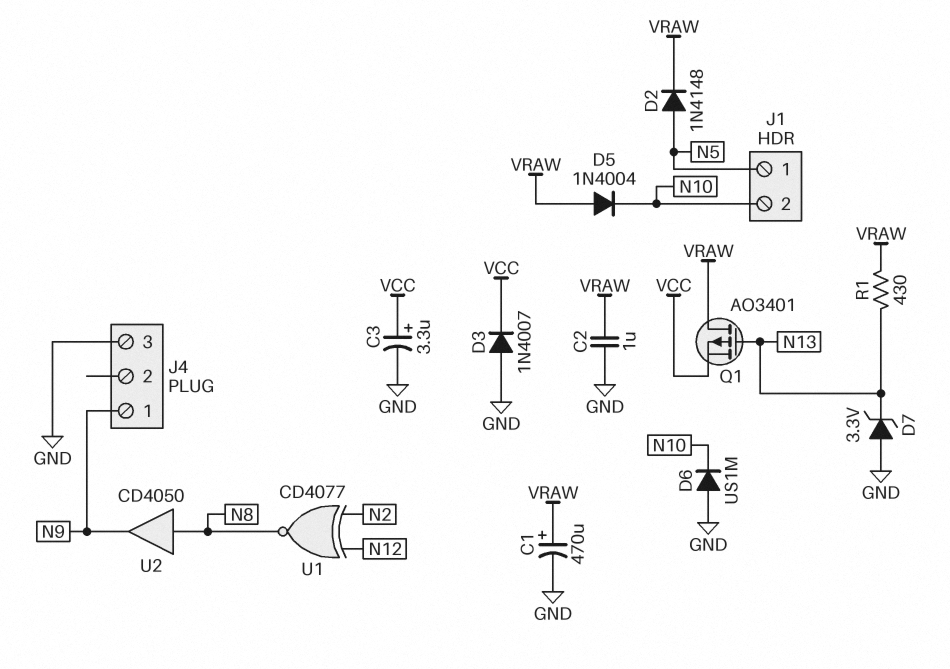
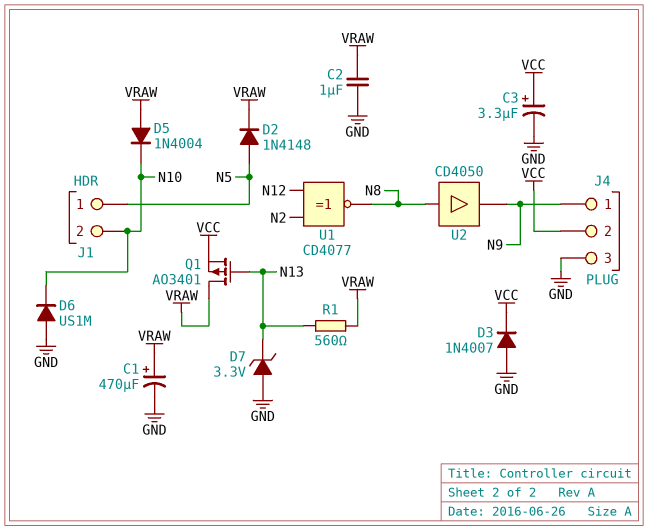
J4 pin 2: none -> VCC
R1: 430 (N13, VRAW) -> 560 (N13, VRAW)

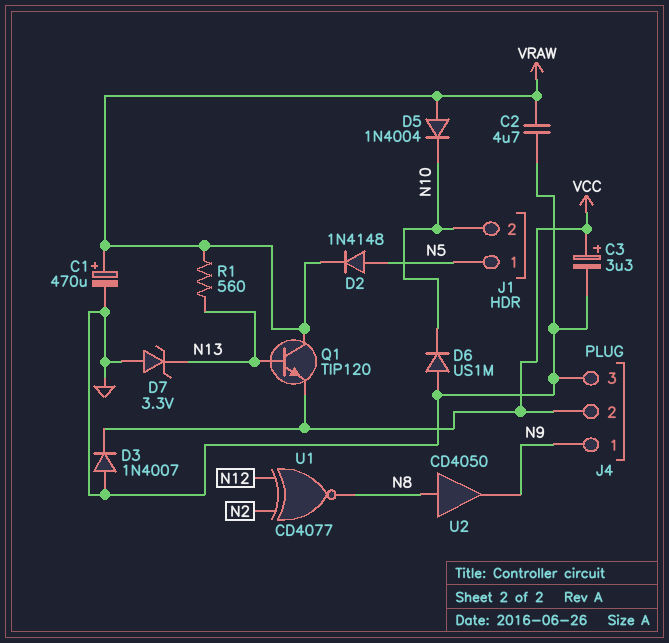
C2: 1uF (GND, VRAW) -> 4.7uF (GND, VRAW)
Q1: PMOS AO3401 (G N13, D VRAW, S VCC) -> NPN TIP120 (B N13, C VRAW, E VCC)

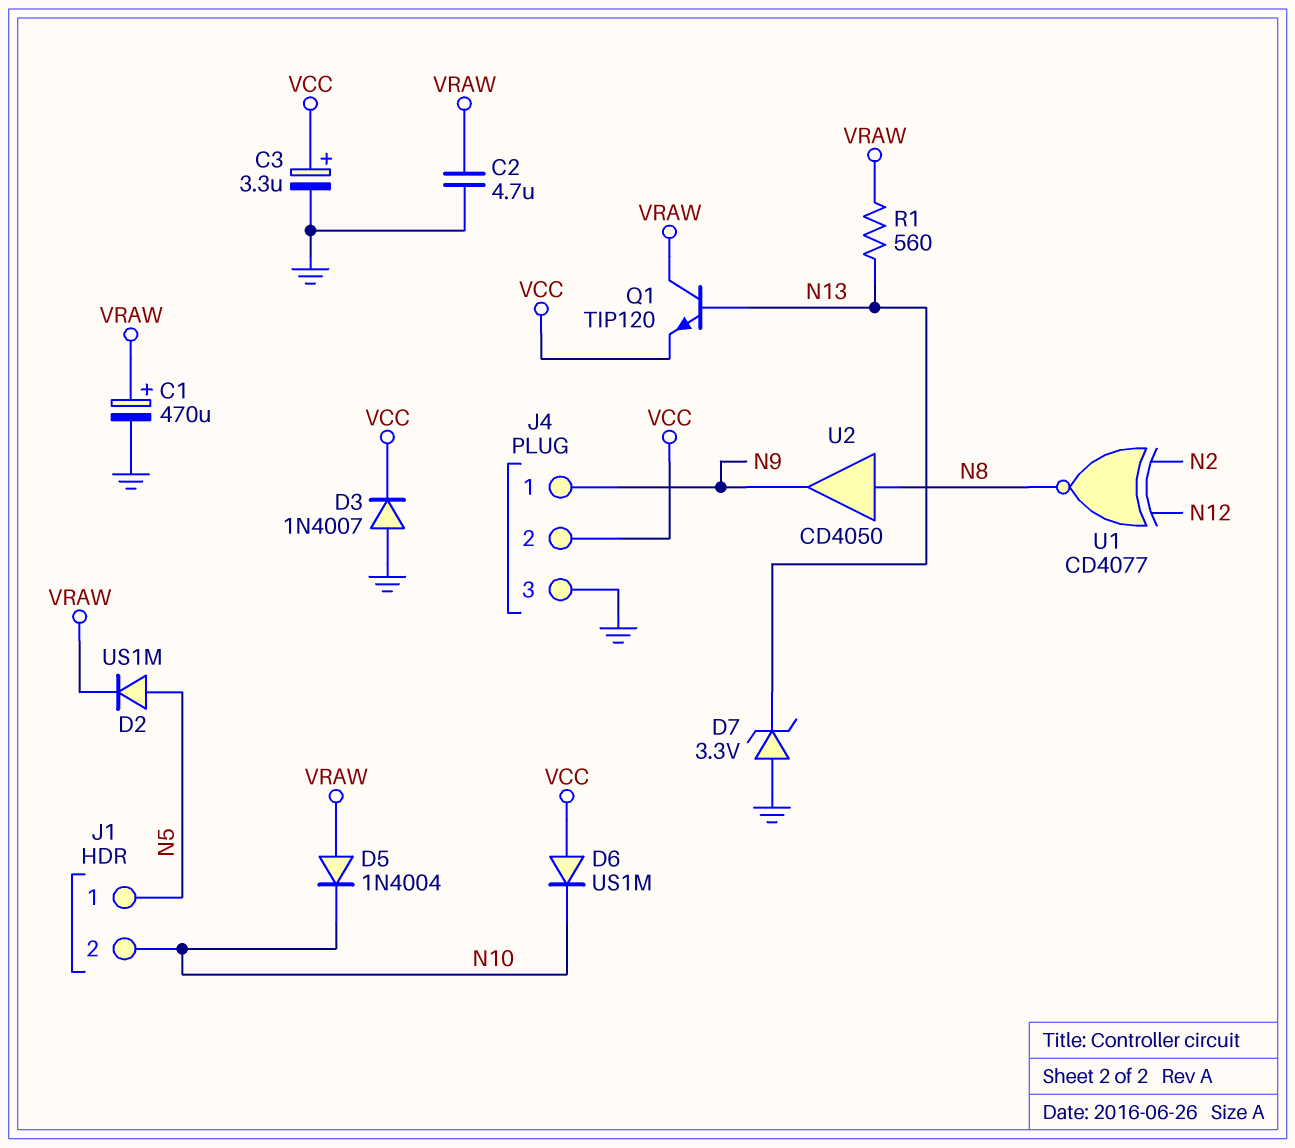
D2: diode 1N4148 (A N5, K VRAW) -> diode US1M (A N5, K VRAW)
D6: diode US1M (A GND, K N10) -> diode US1M (A VCC, K N10)

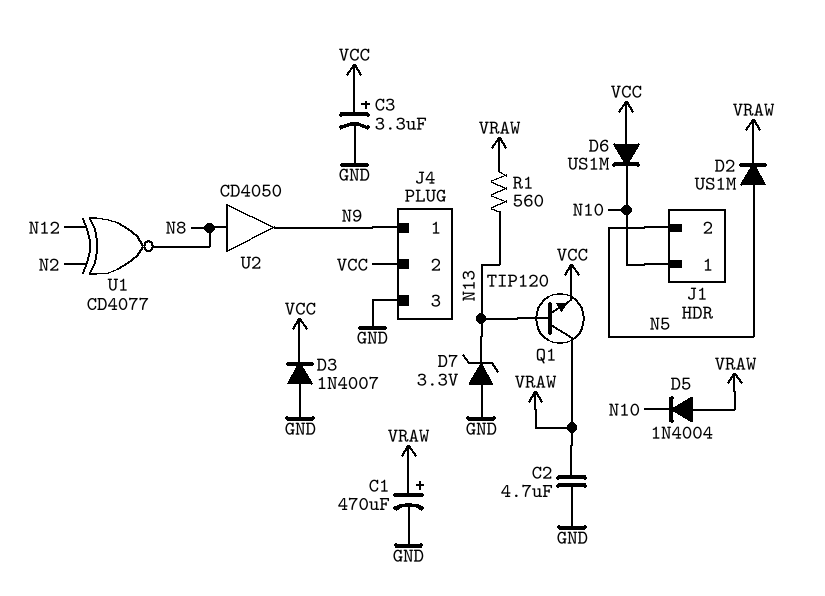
J1 pin 1: N5 -> N10
J1 pin 2: N10 -> N5

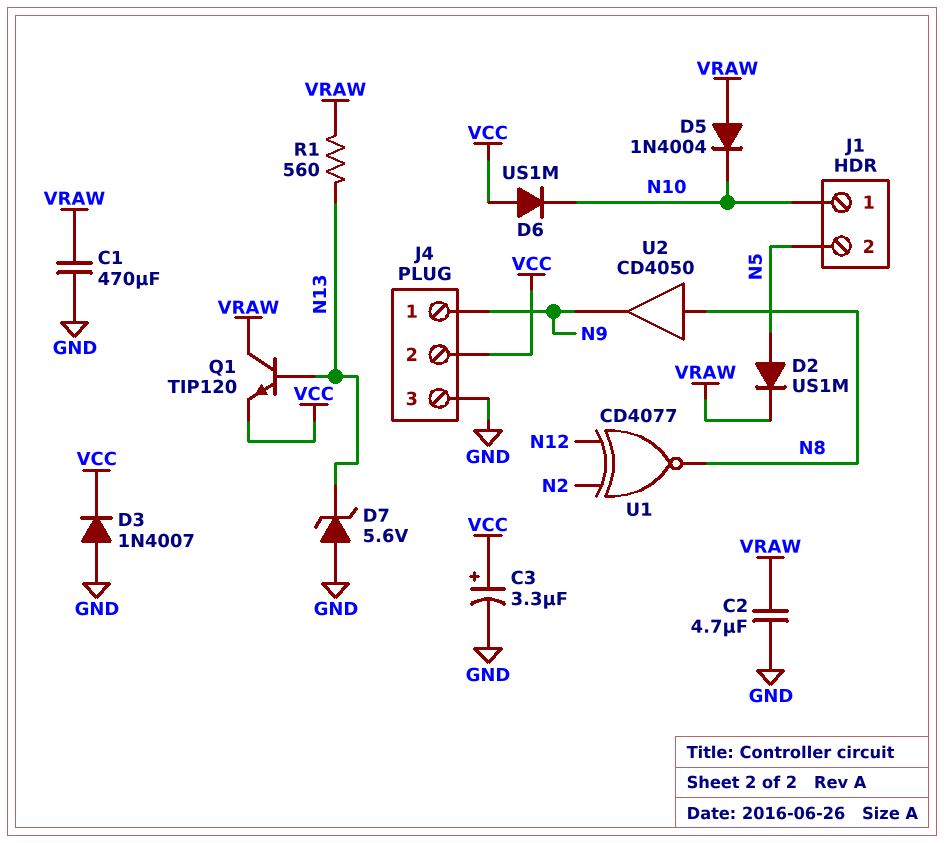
C1: 470uF (plus VRAW, minus GND) -> 470uF (GND, VRAW)
D7: zener 3.3V (A GND, K N13) -> zener 5.6V (A GND, K N13)

